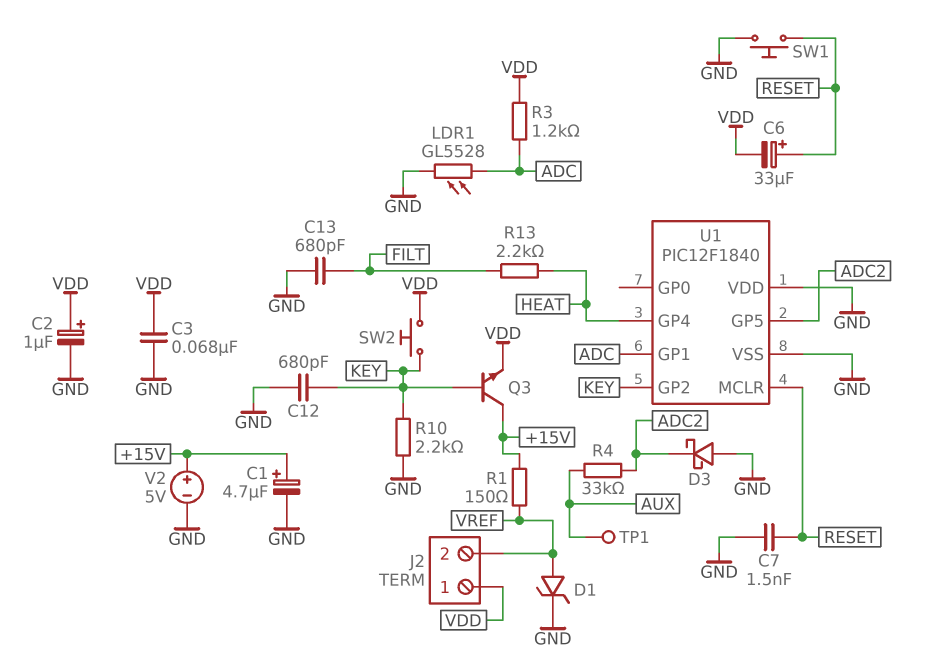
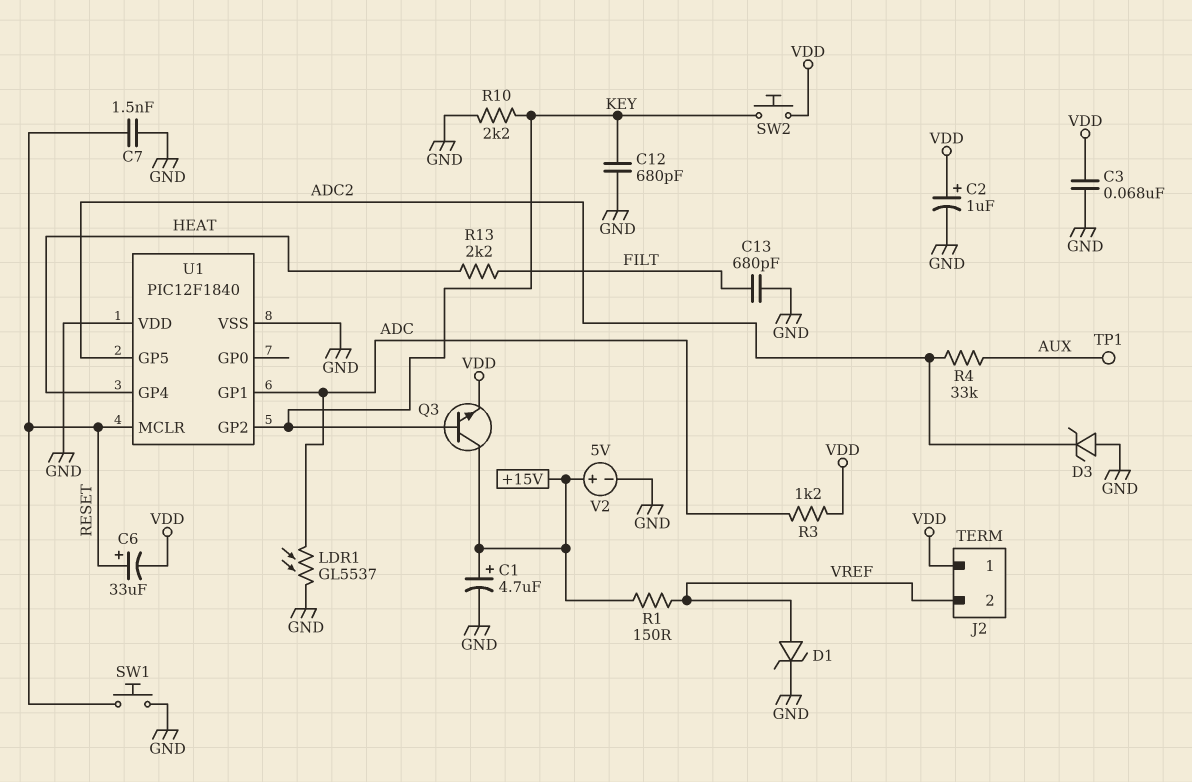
D3: schottky (A GND, K ADC2) -> zener (A GND, K ADC2)
LDR1: GL5528 (ADC, GND) -> GL5537 (ADC, GND)

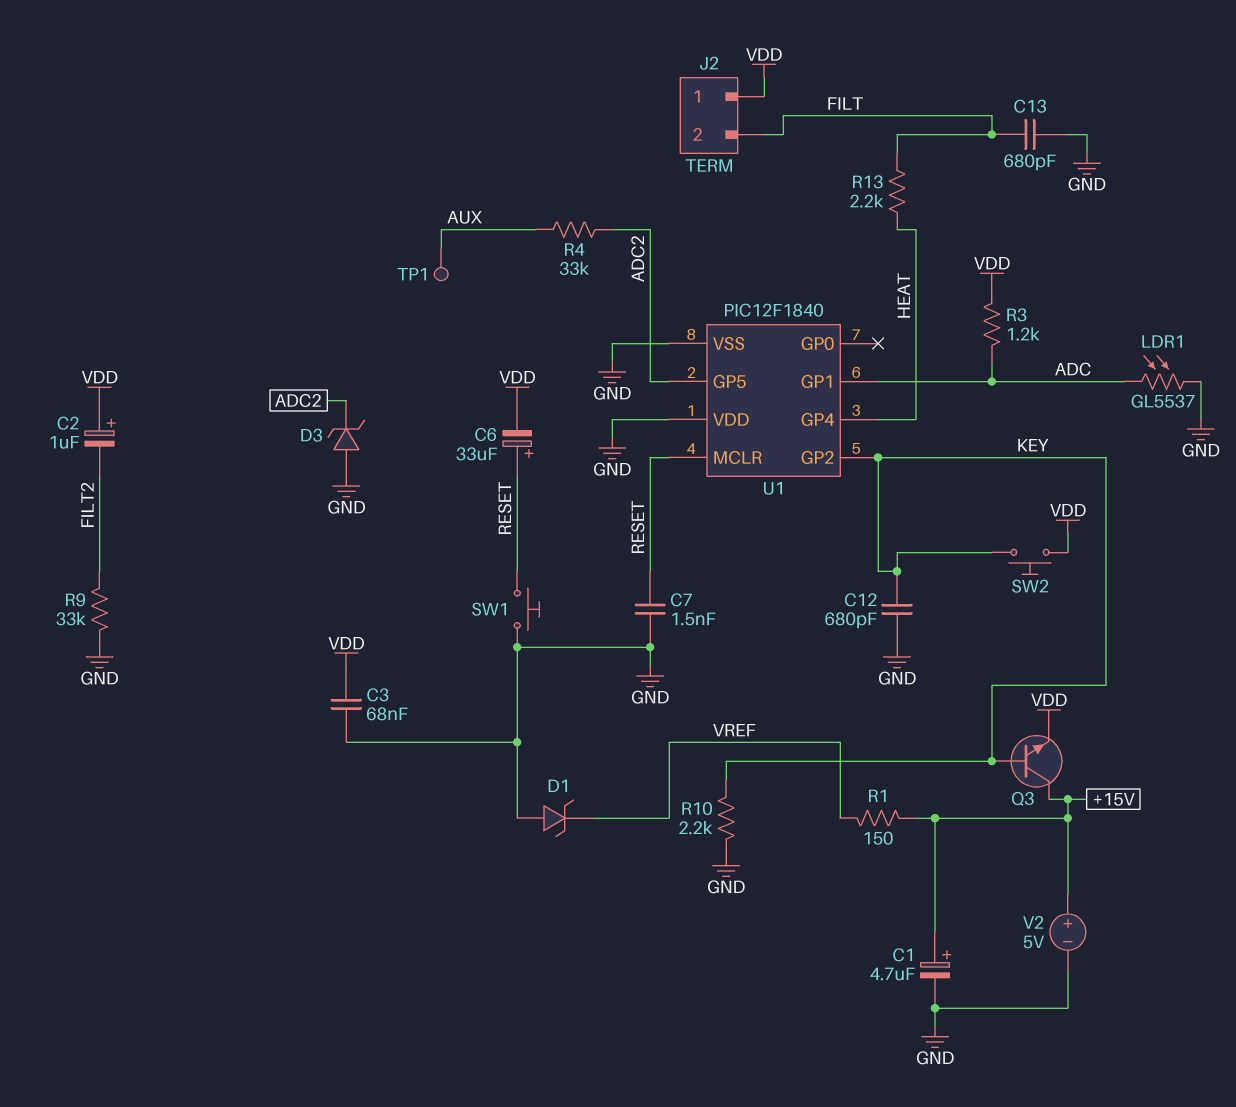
C2: 1uF (plus VDD, minus GND) -> 1uF (plus VDD, minus FILT2)
D1: zener (A VREF, K GND) -> zener (A GND, K VREF)
J2 pin 2: VREF -> FILT
R9: none -> 33k (FILT2, GND)

